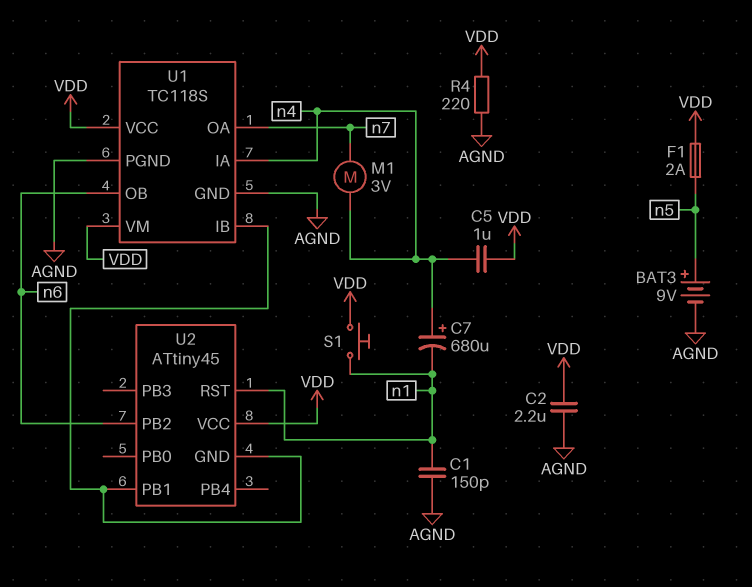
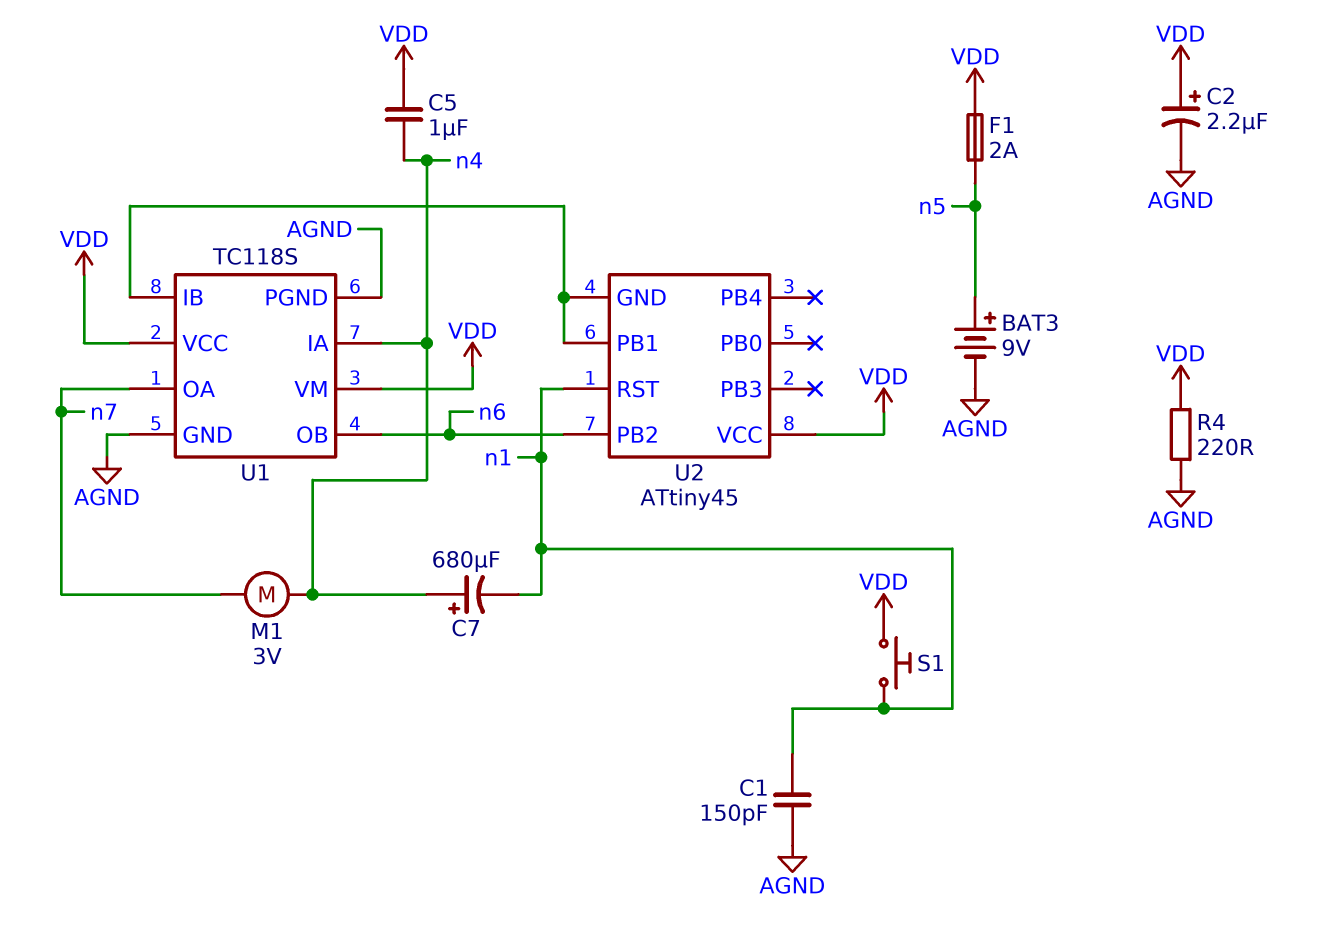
C2: 2.2uF (AGND, VDD) -> 2.2uF (plus VDD, minus AGND)

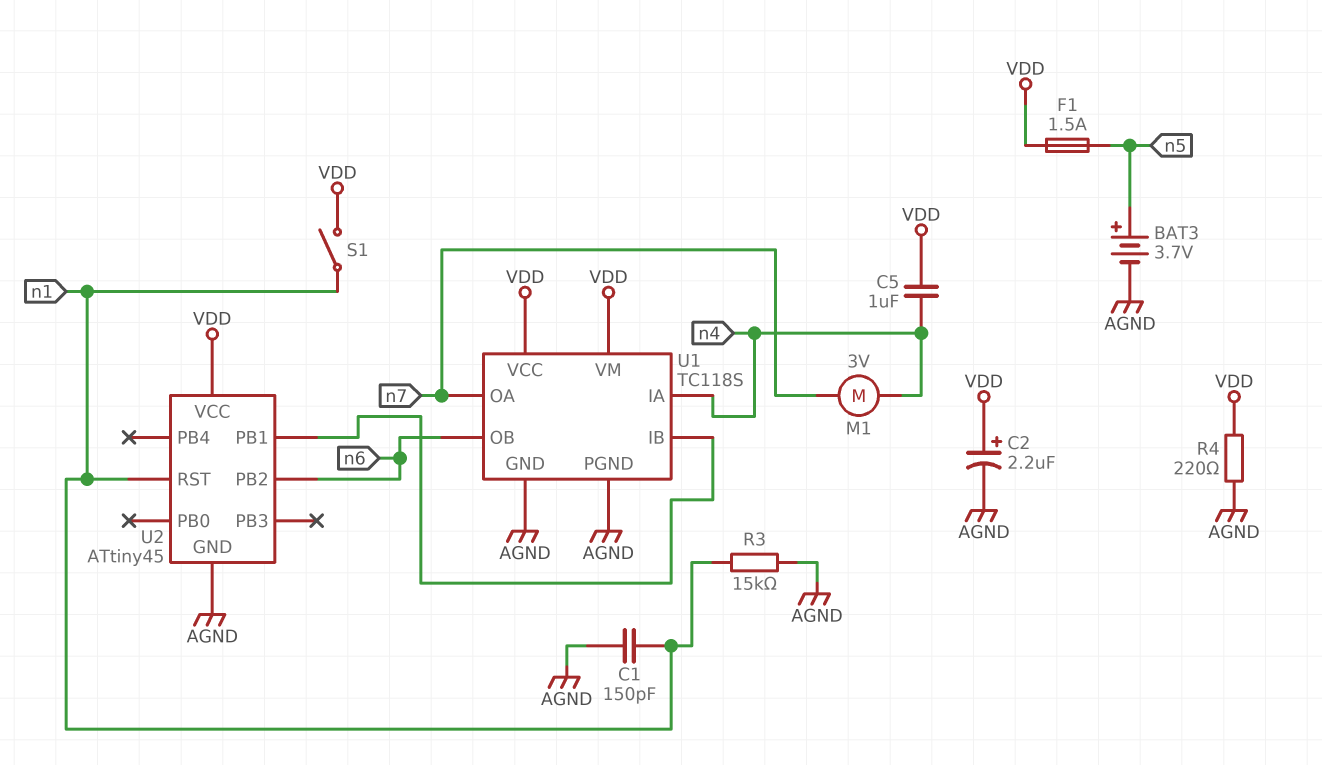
BAT3: 9V (plus n5, minus AGND) -> 3.7V (plus n5, minus AGND)
C7: 680uF (plus n4, minus n1) -> none
F1: 2A (VDD, n5) -> 1.5A (VDD, n5)
R3: none -> 15k (AGND, n1)
S1: button (VDD, n1) -> switch (VDD, n1)
U2 pin GND: U1/IB -> AGND

